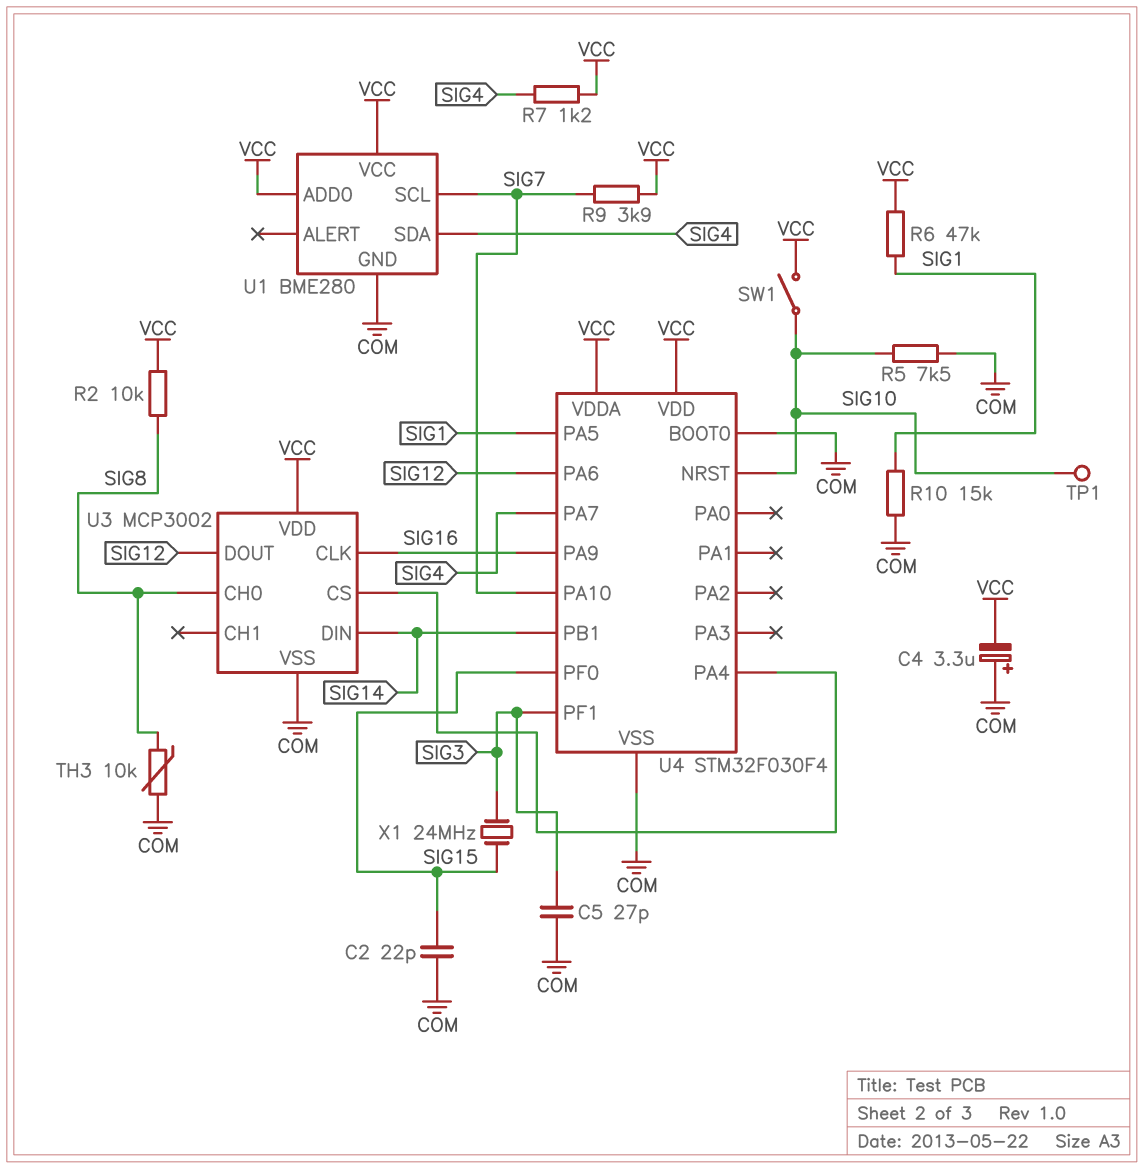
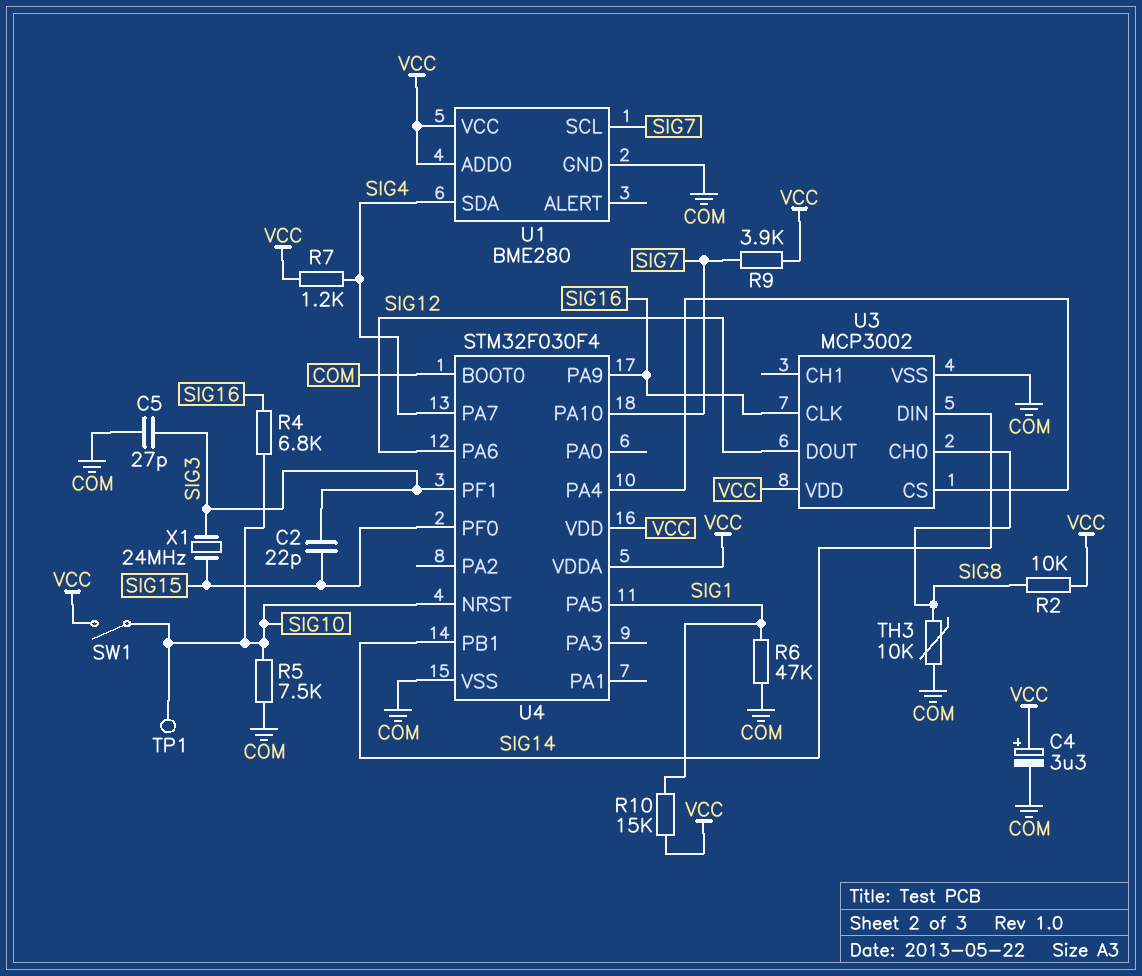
C2: 22pF (COM, SIG15) -> 22pF (SIG3, SIG15)
C4: 3.3uF (plus COM, minus VCC) -> 3.3uF (plus VCC, minus COM)
R4: none -> 6.8k (SIG10, SIG16)
R6: 47k (SIG1, VCC) -> 47k (COM, SIG1)
R10: 15k (COM, SIG1) -> 15k (SIG1, VCC)

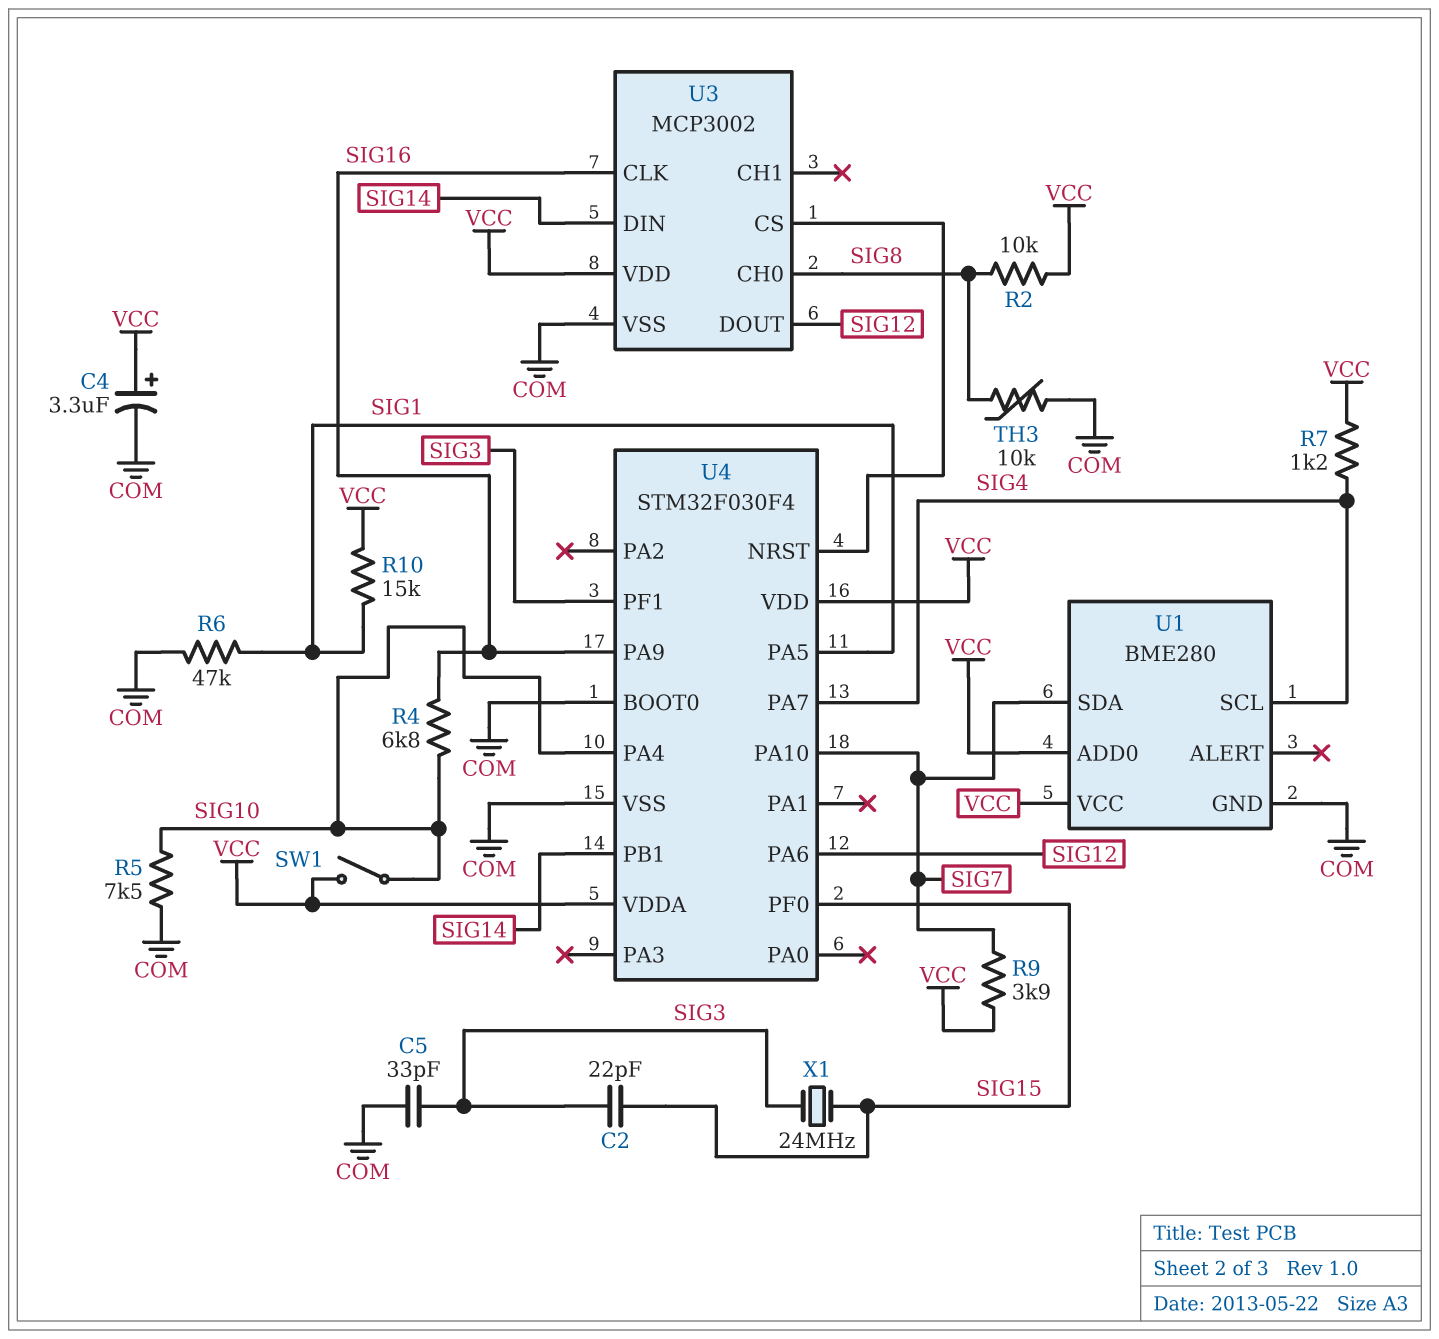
C5: 27pF (COM, SIG3) -> 33pF (COM, SIG3)
TP1: test point (SIG10) -> none
U1 pin SCL: SIG7 -> SIG4
U1 pin SDA: SIG4 -> SIG7
U4 pin NRST: SIG10 -> U3/CS
U4 pin PA4: U3/CS -> SIG10

